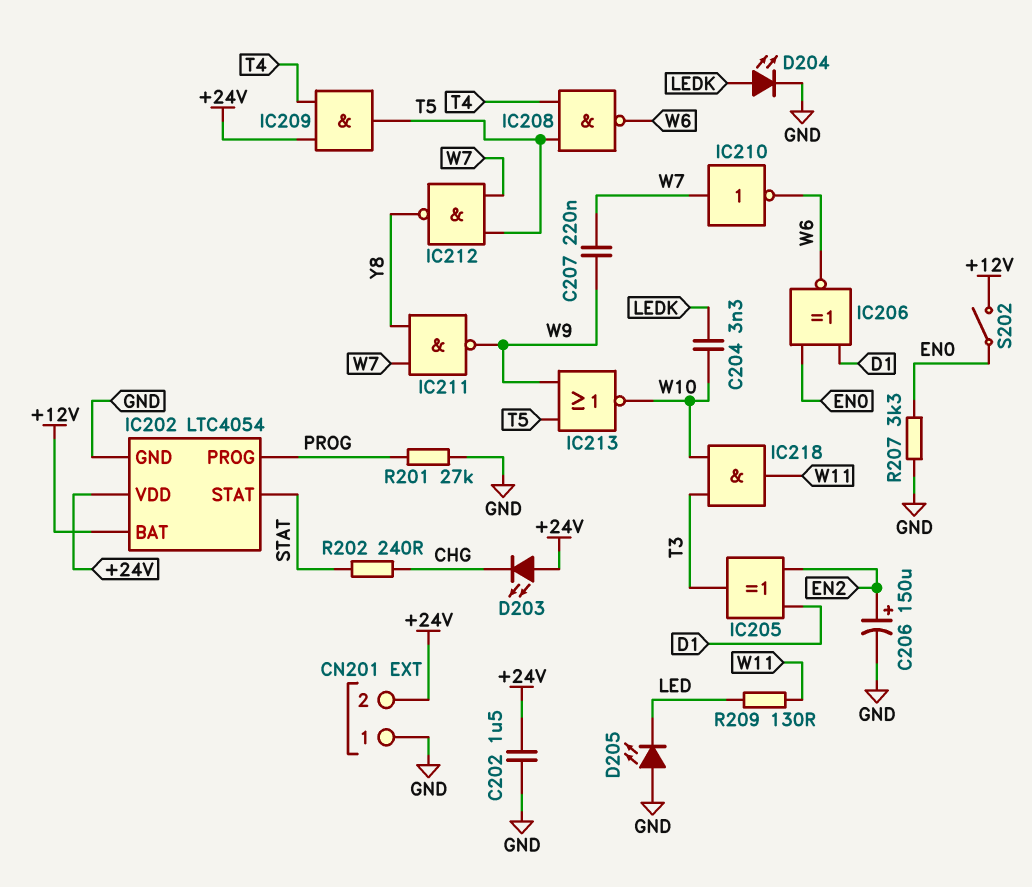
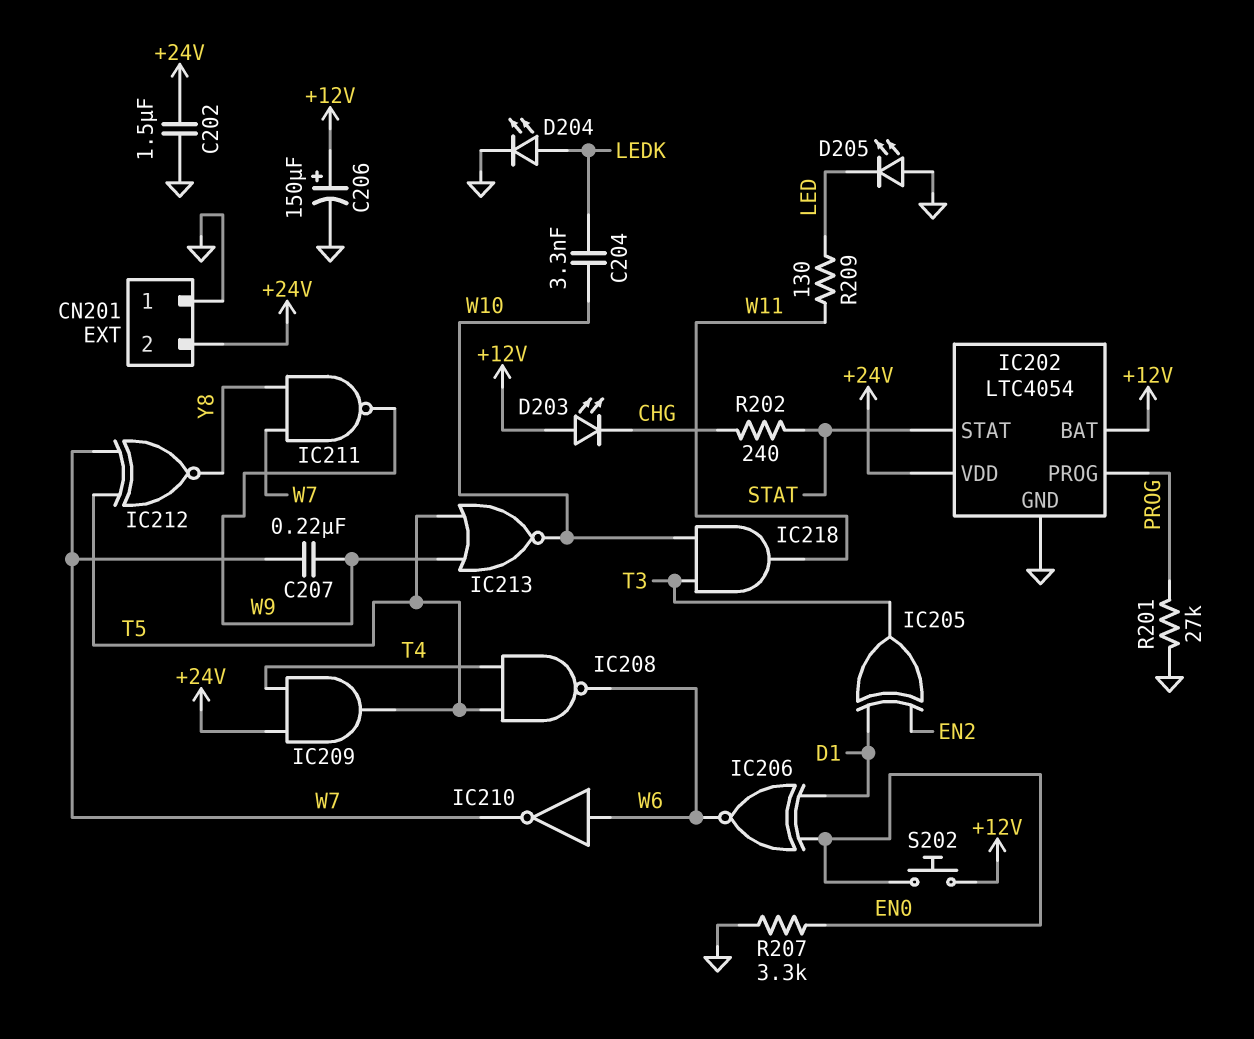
C206: 150uF (plus EN2, minus GND) -> 150uF (plus +12V, minus GND)
D203: LED (A +24V, K CHG) -> LED (A +12V, K CHG)
IC210: NOT (in W7, out W6) -> NOT (in W6, out W7)
IC212: NAND (in T5, in W7, out Y8) -> XNOR (in T5, in W7, out Y8)
S202: switch (+12V, EN0) -> button (+12V, EN0)

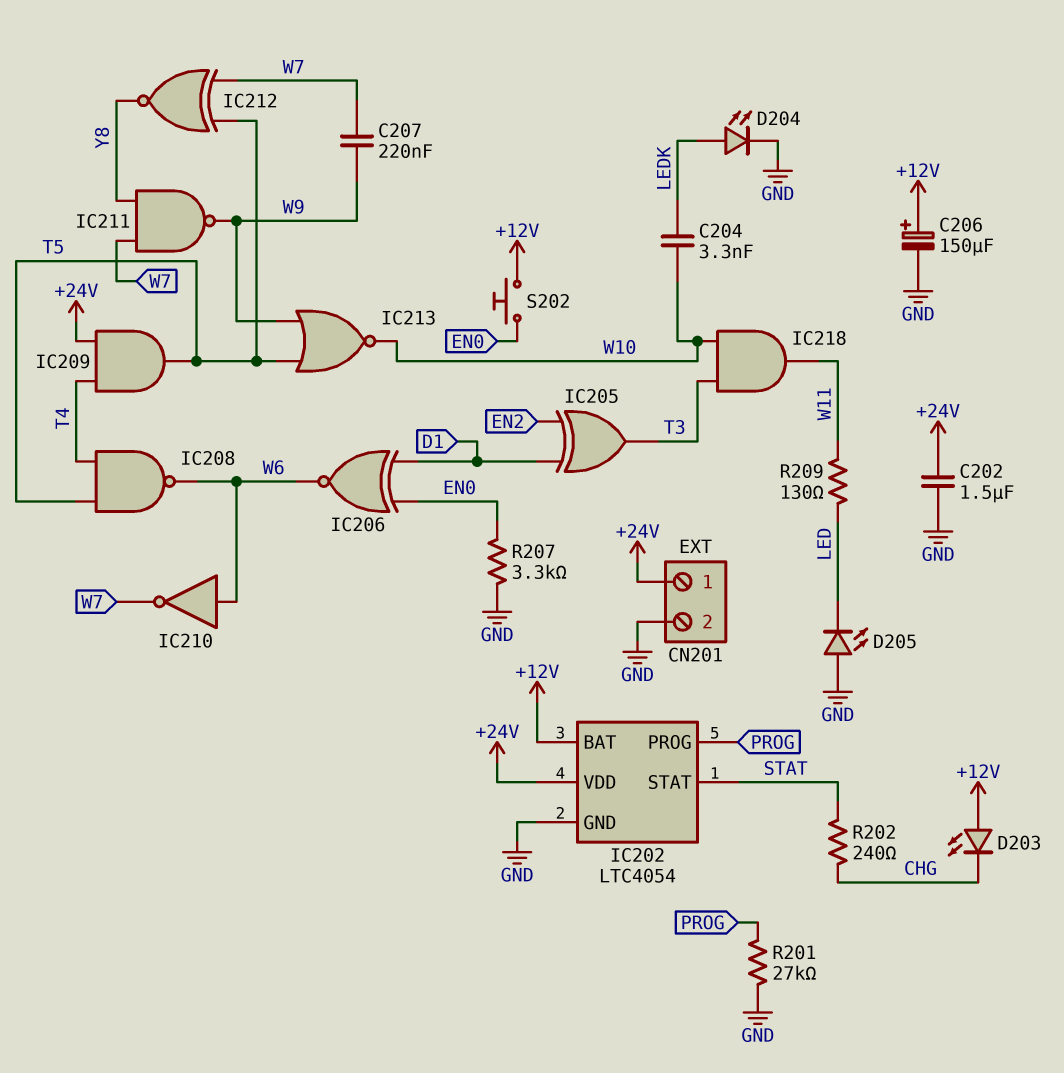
CN201 pin 1: GND -> +24V
CN201 pin 2: +24V -> GND

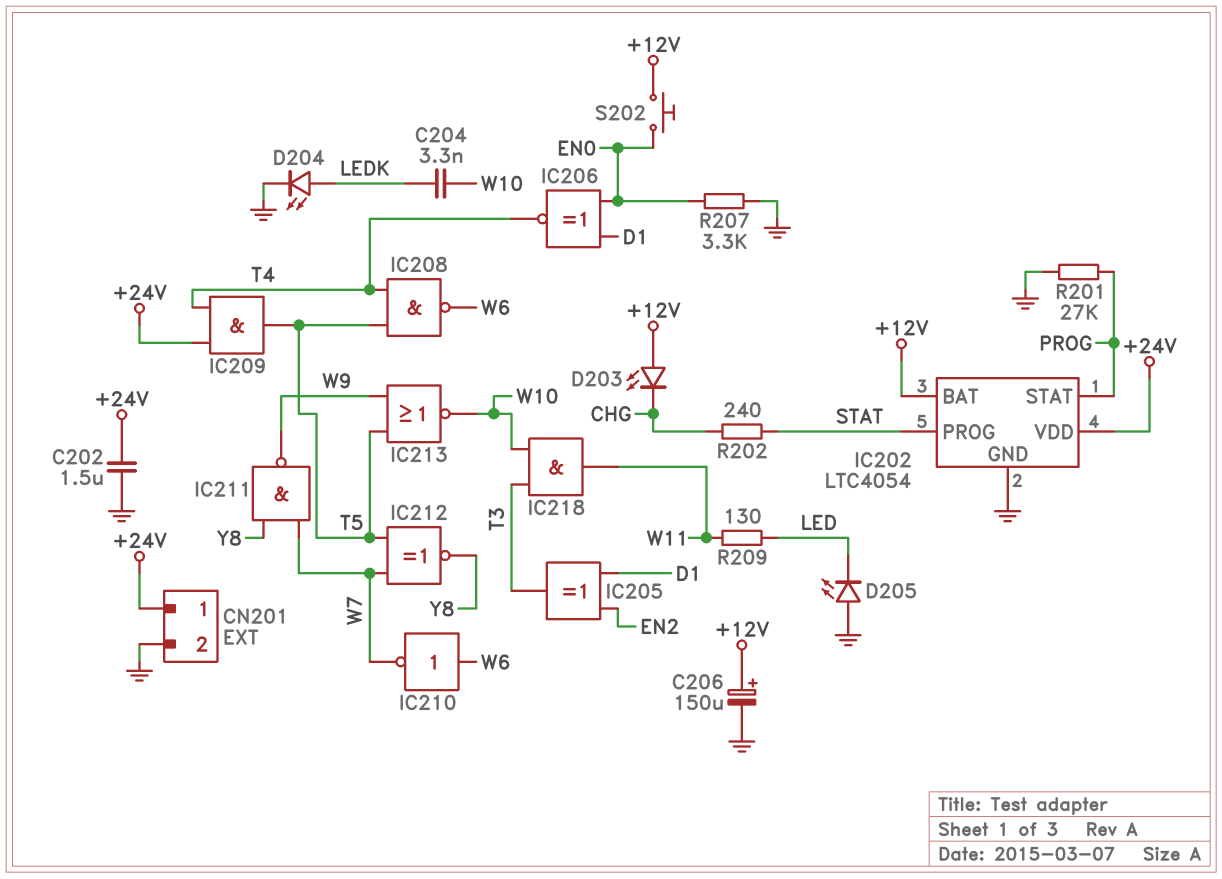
C207: 220nF (W7, W9) -> none
IC202 pin PROG: PROG -> STAT
IC202 pin STAT: STAT -> PROG
IC206: XNOR (in D1, in EN0, out W6) -> XNOR (in D1, in EN0, out T4)

